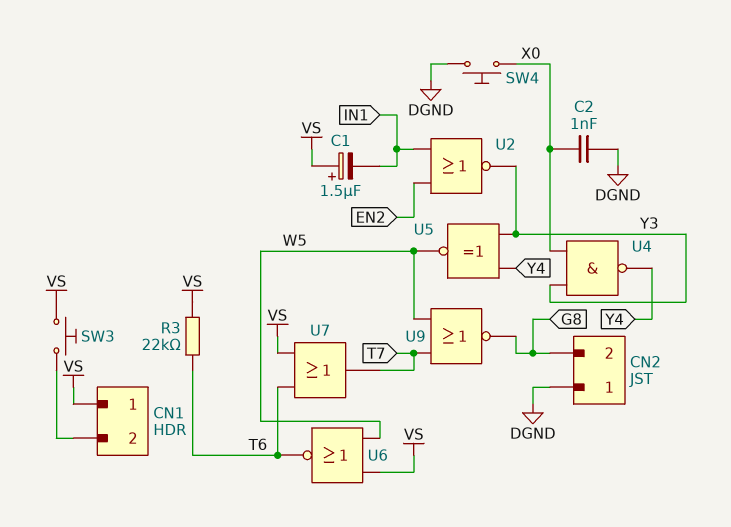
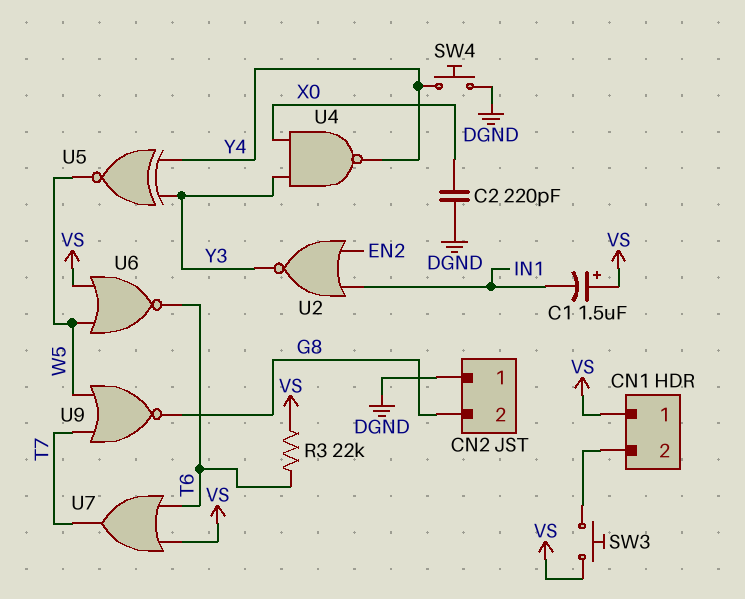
C2: 1nF (DGND, X0) -> 220pF (DGND, X0)
SW4: button (DGND, X0) -> button (DGND, Y4)

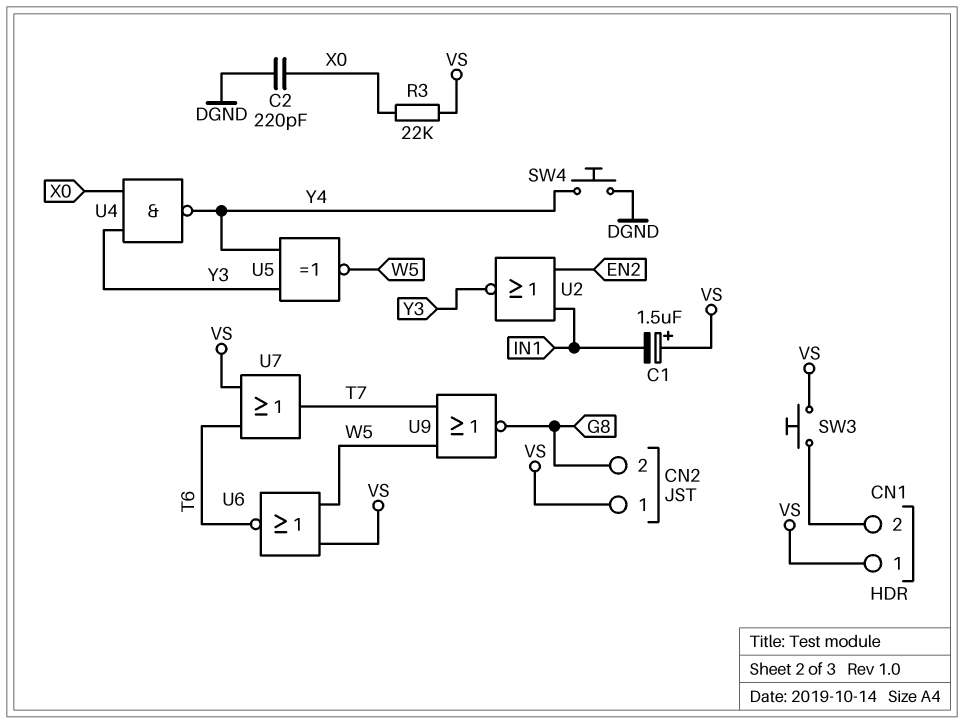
CN2 pin 1: DGND -> VS
R3: 22k (T6, VS) -> 22k (VS, X0)

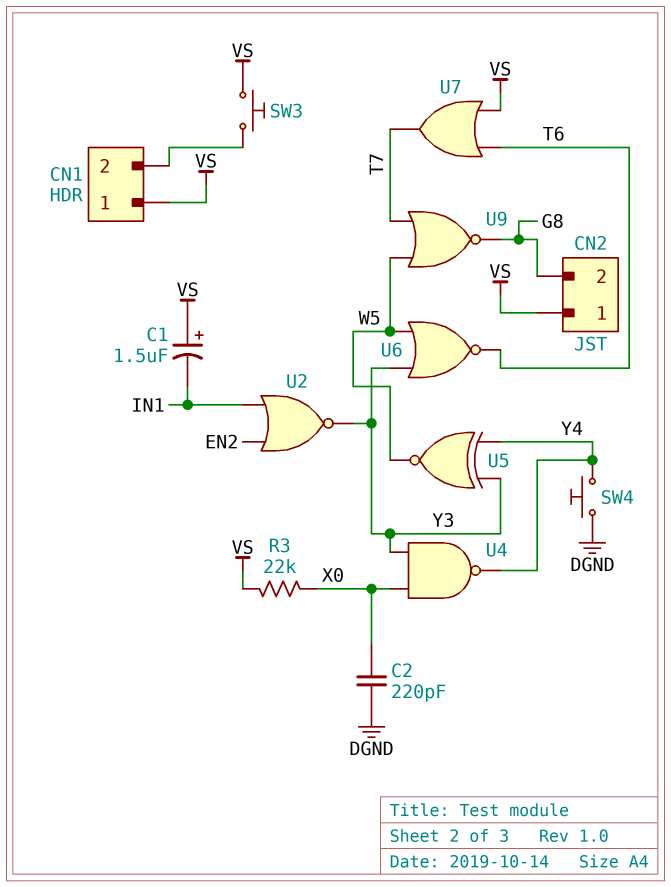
U6: NOR (in VS, in W5, out T6) -> NOR (in W5, in Y3, out T6)

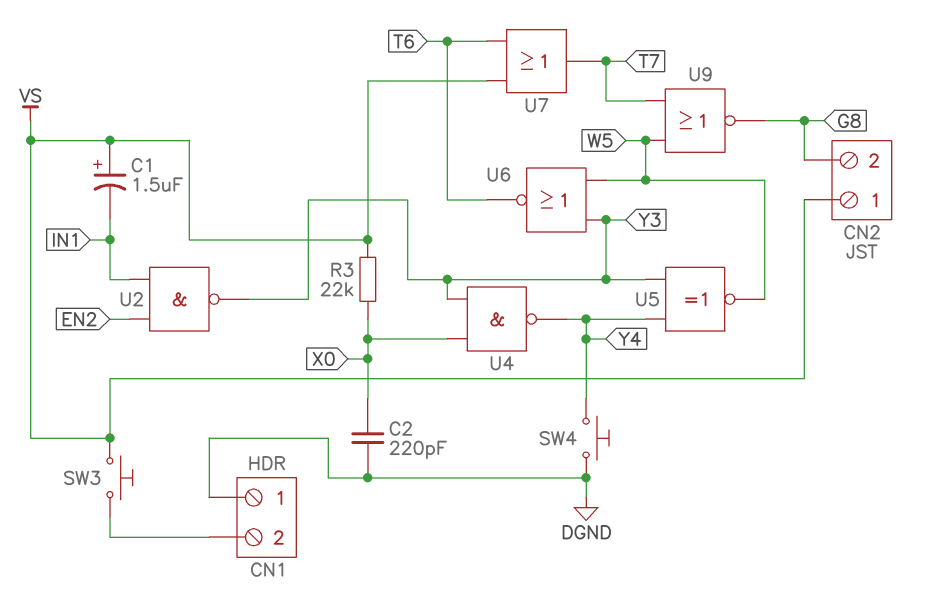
CN1 pin 1: VS -> DGND
U2: NOR (in EN2, in IN1, out Y3) -> NAND (in EN2, in IN1, out Y3)

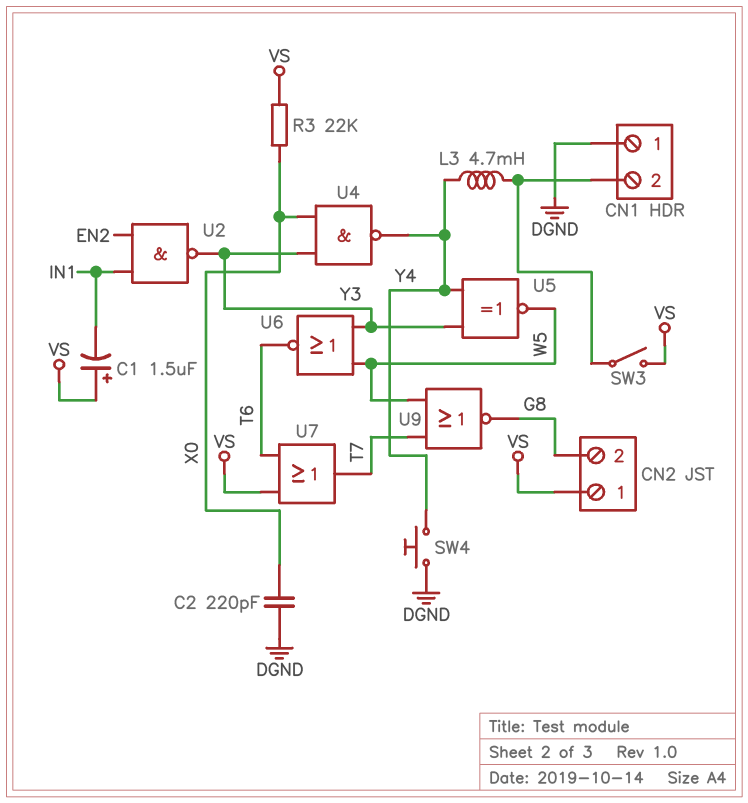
L3: none -> 4.7mH (CN1/2, Y4)
SW3: button (CN1/2, VS) -> switch (CN1/2, VS)

